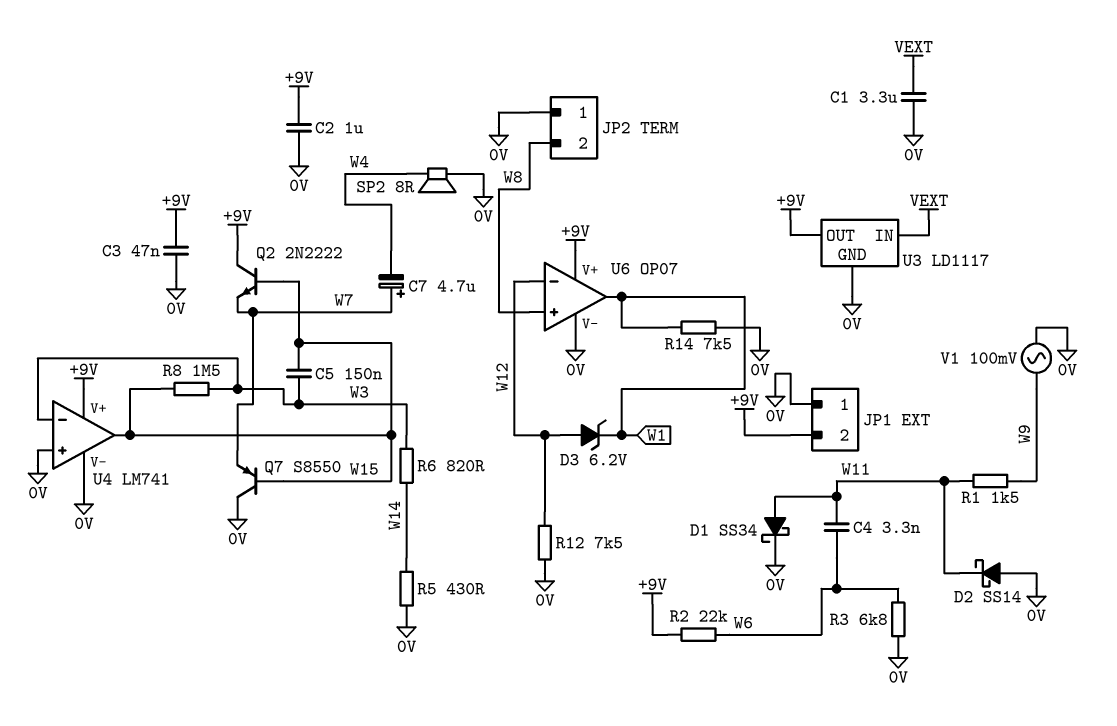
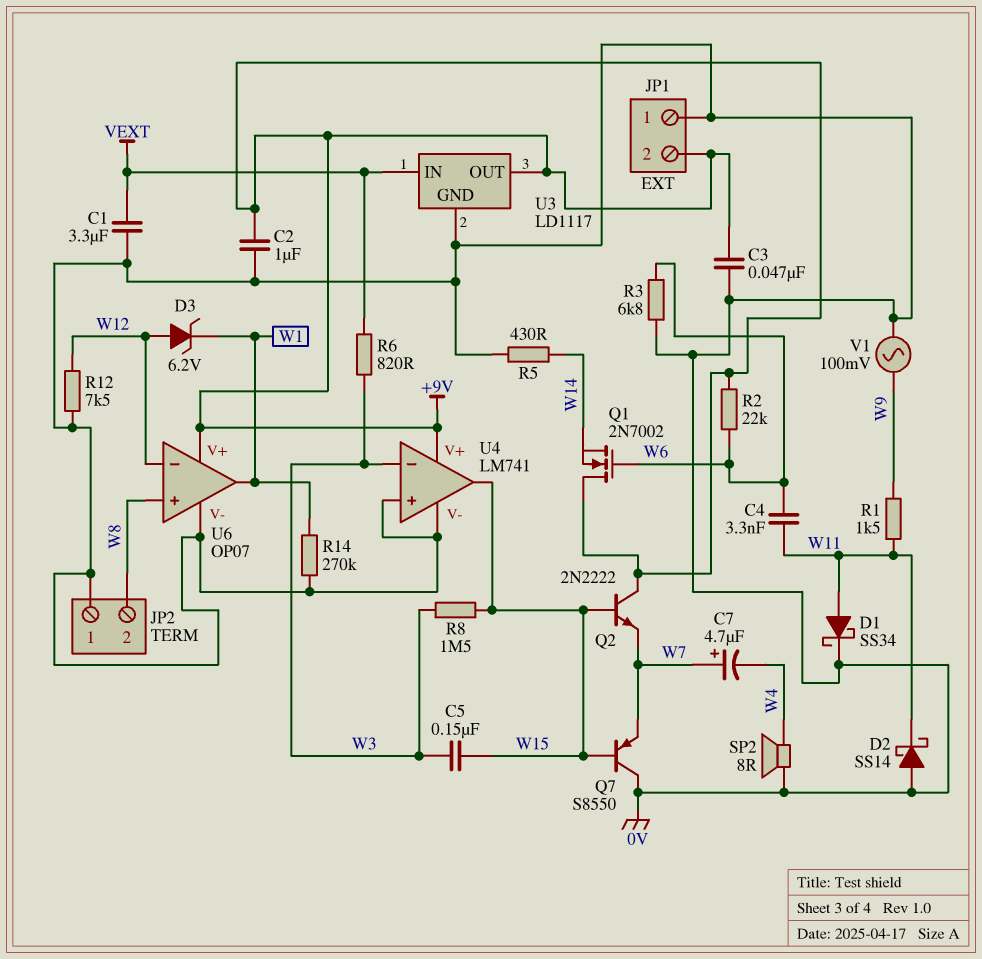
Q1: none -> NMOS 2N7002 (G W6, D +9V, S W14)
R6: 820 (W3, W14) -> 820 (VEXT, W3)
R14: 7.5k (0V, W1) -> 270k (0V, W1)

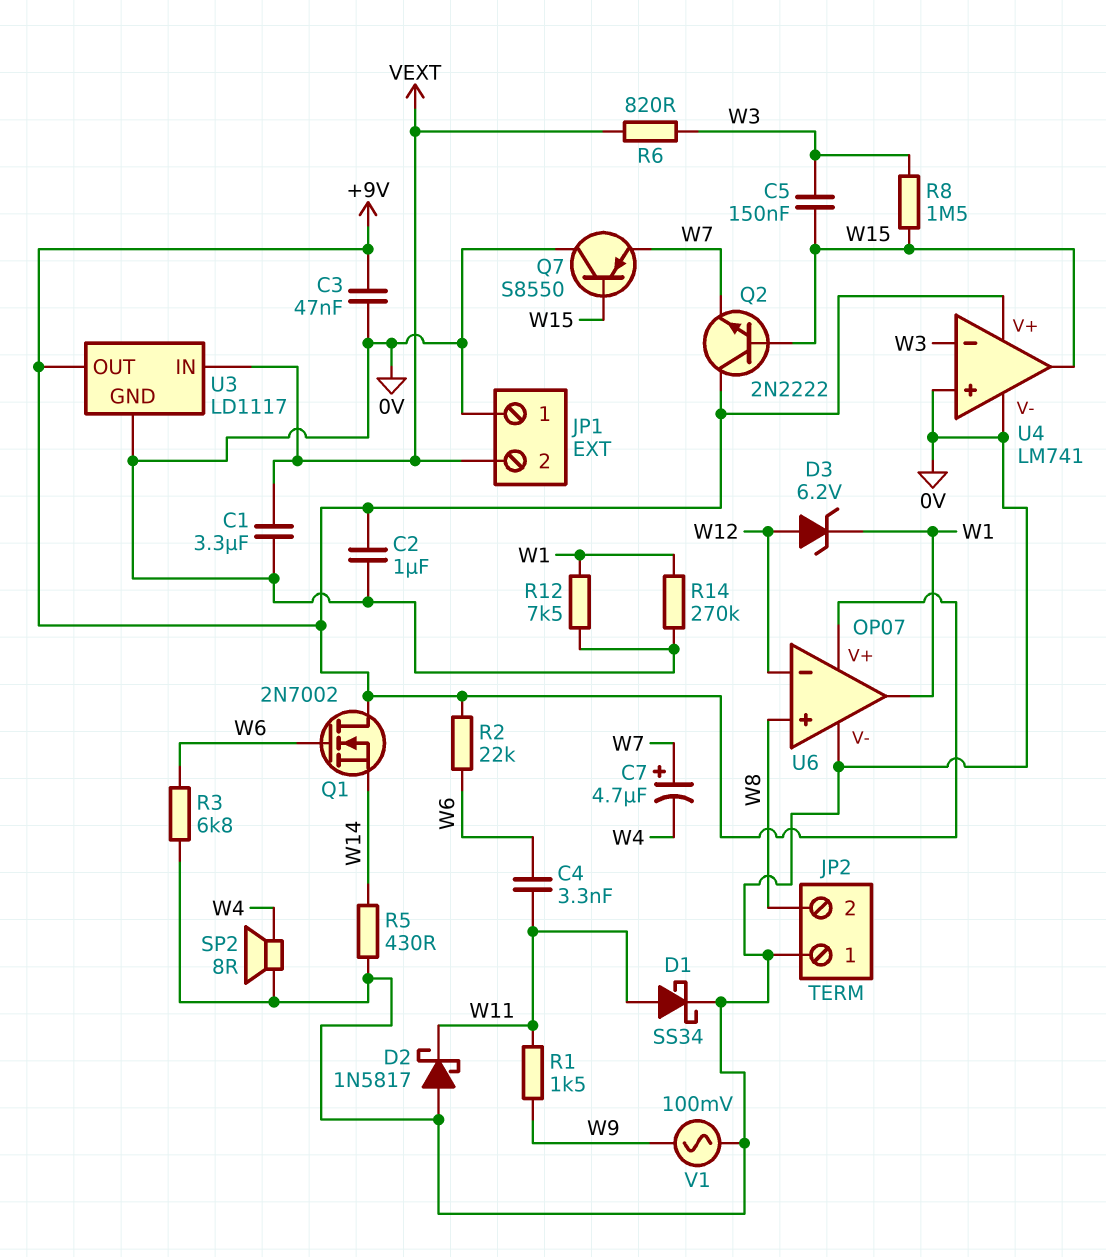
D2: schottky SS14 (A 0V, K W11) -> schottky 1N5817 (A 0V, K W11)
JP1 pin 2: +9V -> VEXT
R12: 7.5k (0V, W12) -> 7.5k (0V, W1)

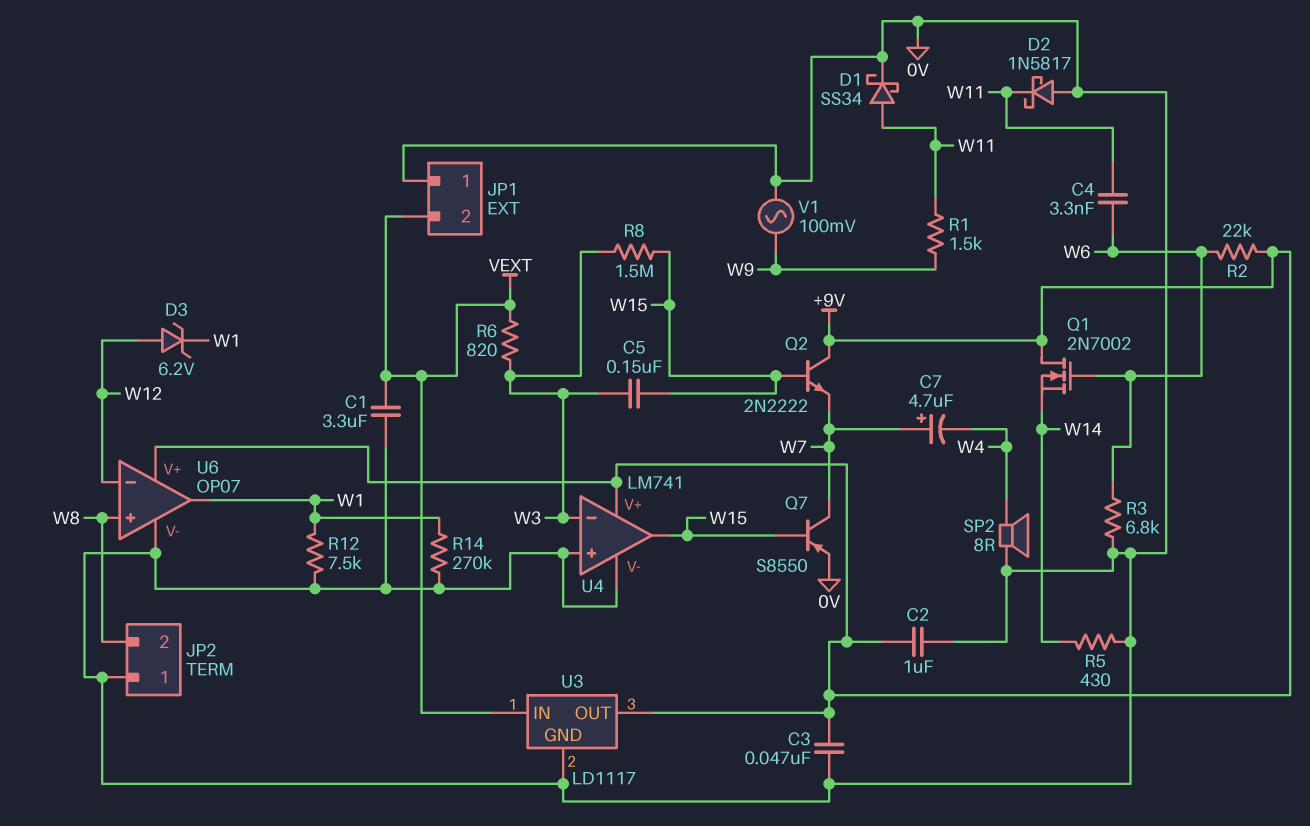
Q7: PNP S8550 (B W15, C 0V, E W7) -> PNP S8550 (B W15, C W7, E 0V)

